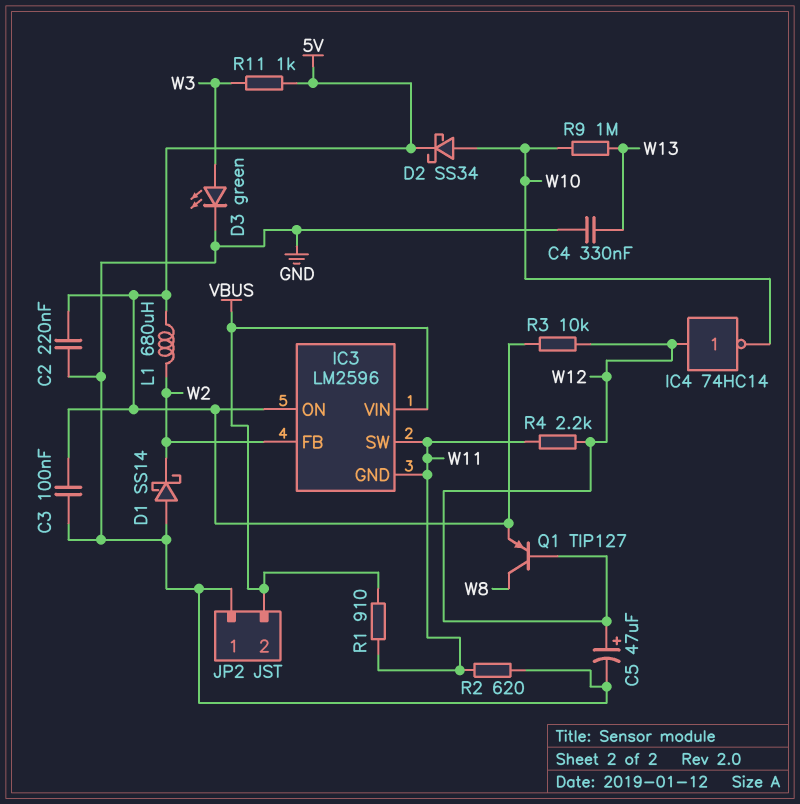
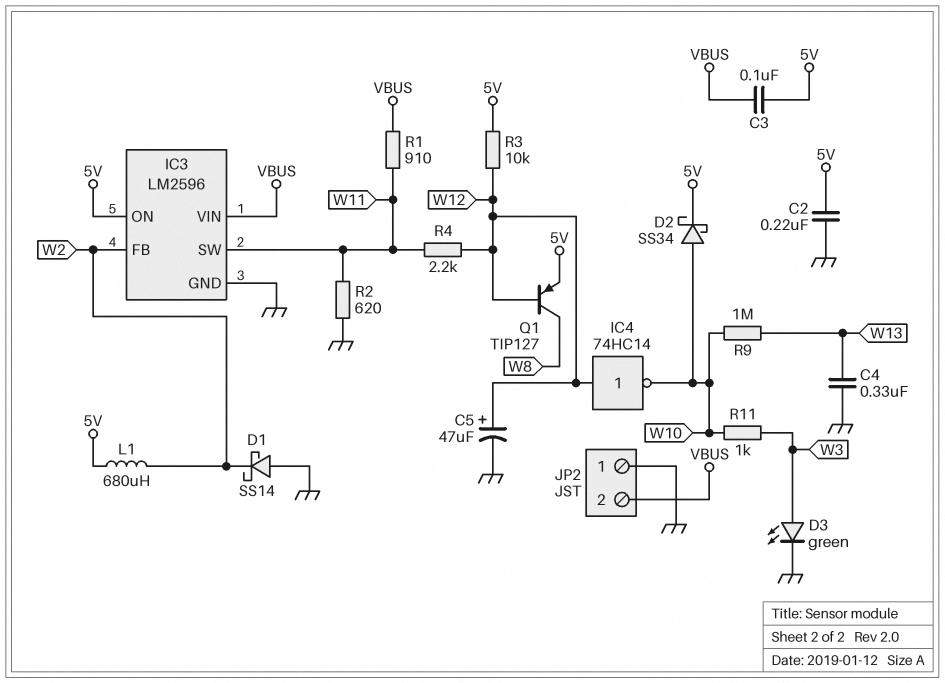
C3: 100nF (5V, GND) -> 100nF (5V, VBUS)
IC3 pin GND: W11 -> GND
R11: 1k (5V, W3) -> 1k (W3, W10)

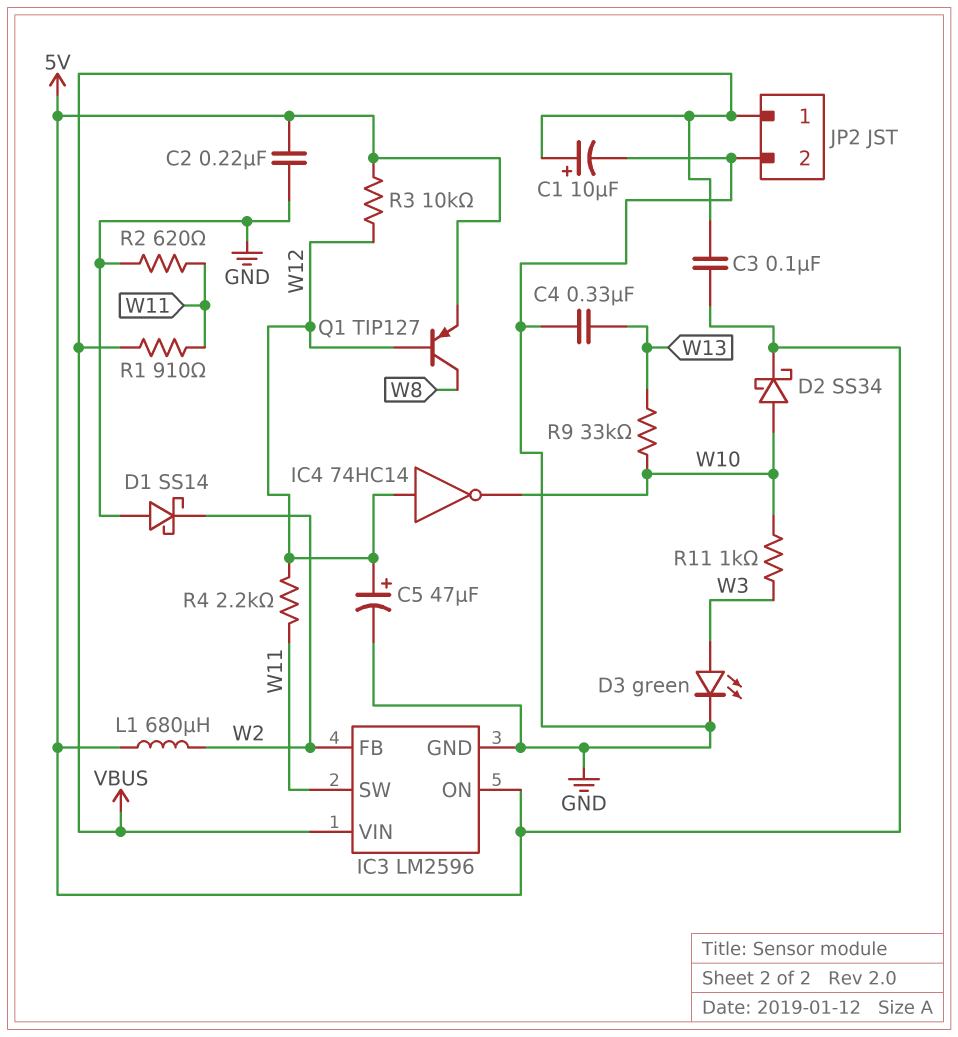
C1: none -> 10uF (plus VBUS, minus GND)
JP2 pin 1: GND -> VBUS
JP2 pin 2: VBUS -> GND
R9: 1M (W10, W13) -> 33k (W10, W13)

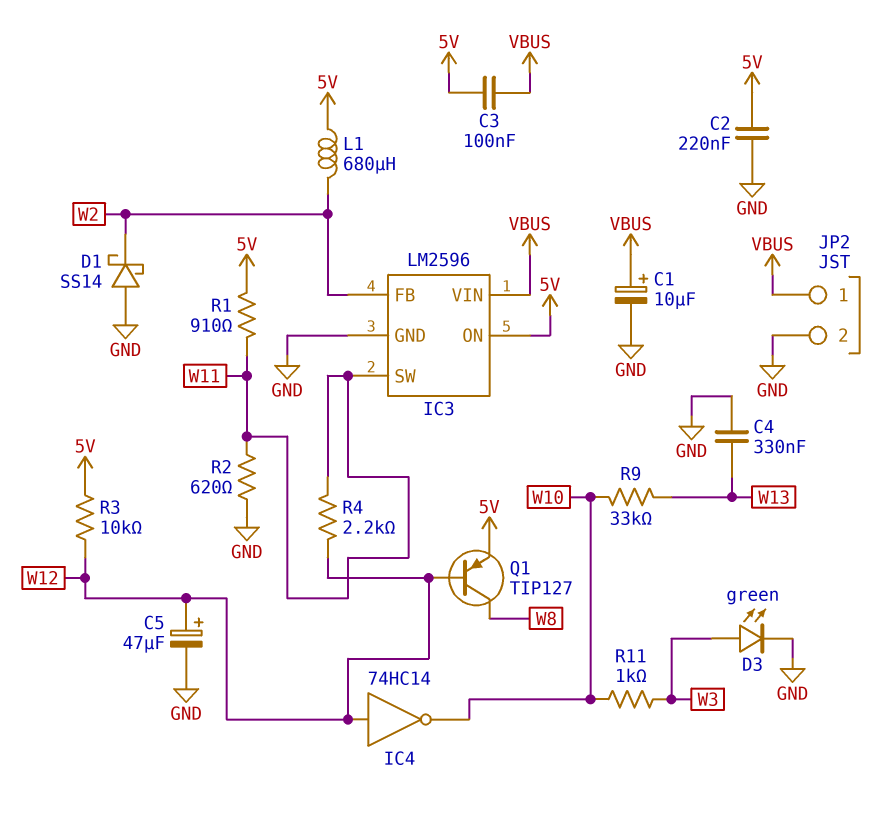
D2: schottky SS34 (A W10, K 5V) -> none
R1: 910 (VBUS, W11) -> 910 (5V, W11)

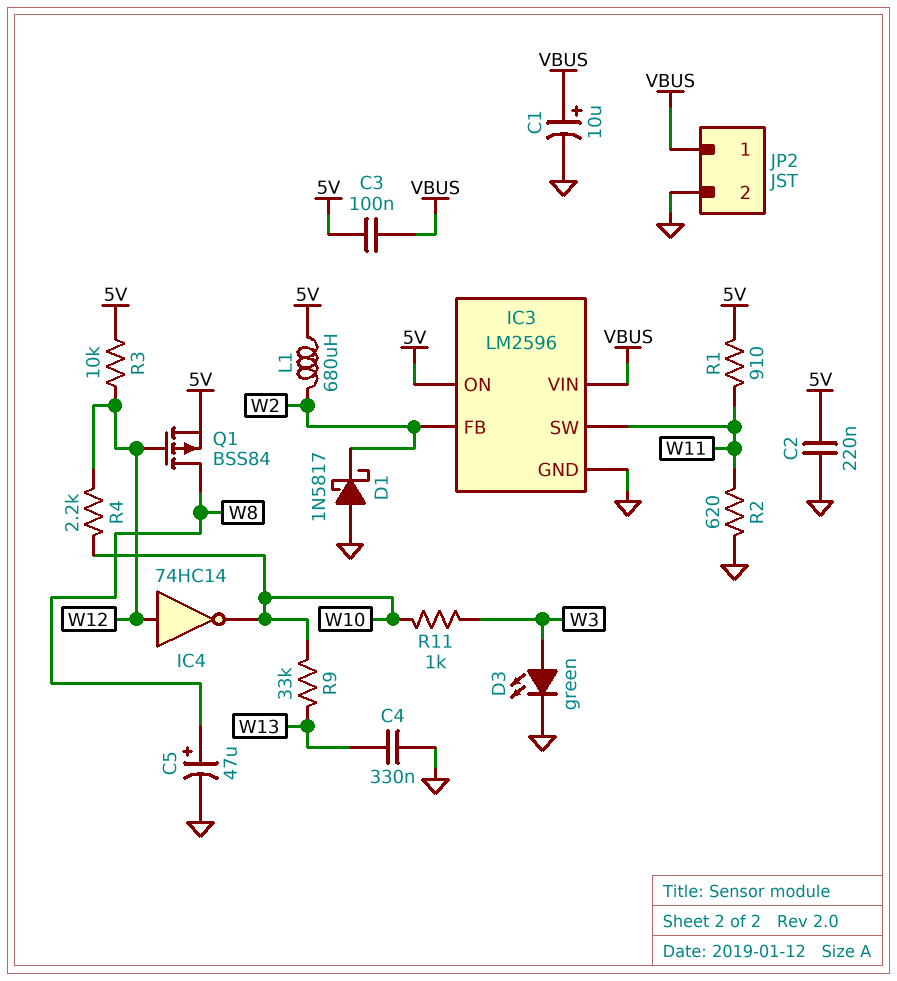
C5: 47uF (plus W12, minus GND) -> 47uF (plus W8, minus GND)
D1: schottky SS14 (A GND, K W2) -> schottky 1N5817 (A GND, K W2)
Q1: PNP TIP127 (B W12, C W8, E 5V) -> PMOS BSS84 (G W12, D W8, S 5V)
R4: 2.2k (W11, W12) -> 2.2k (W10, W12)

